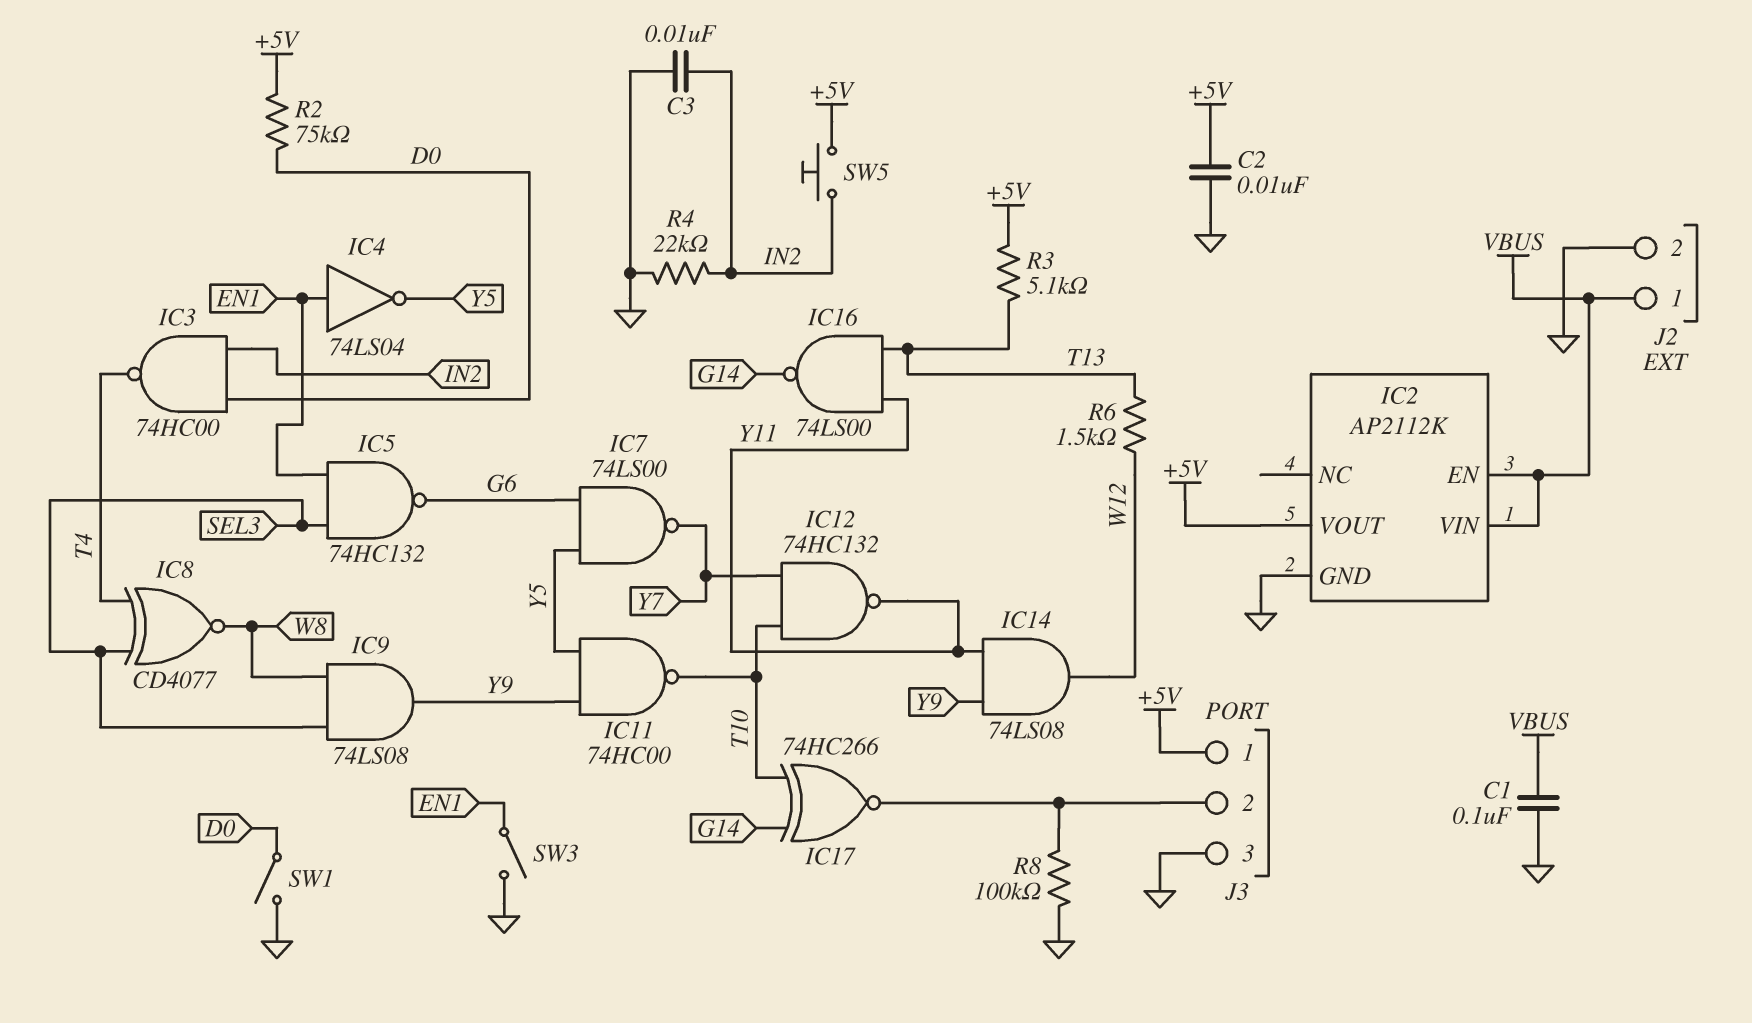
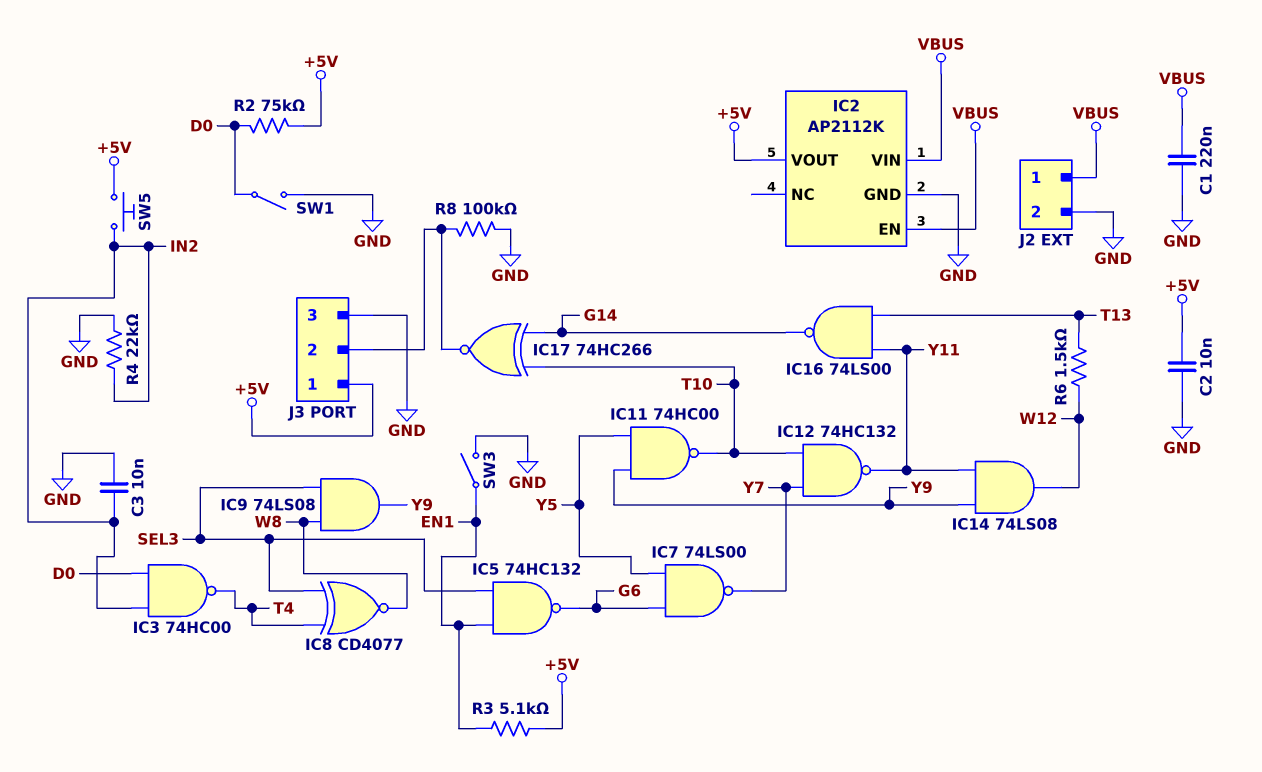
C1: 100nF (GND, VBUS) -> 220nF (GND, VBUS)
IC4: NOT 74LS04 (in EN1, out Y5) -> none
R3: 5.1k (+5V, T13) -> 5.1k (+5V, EN1)

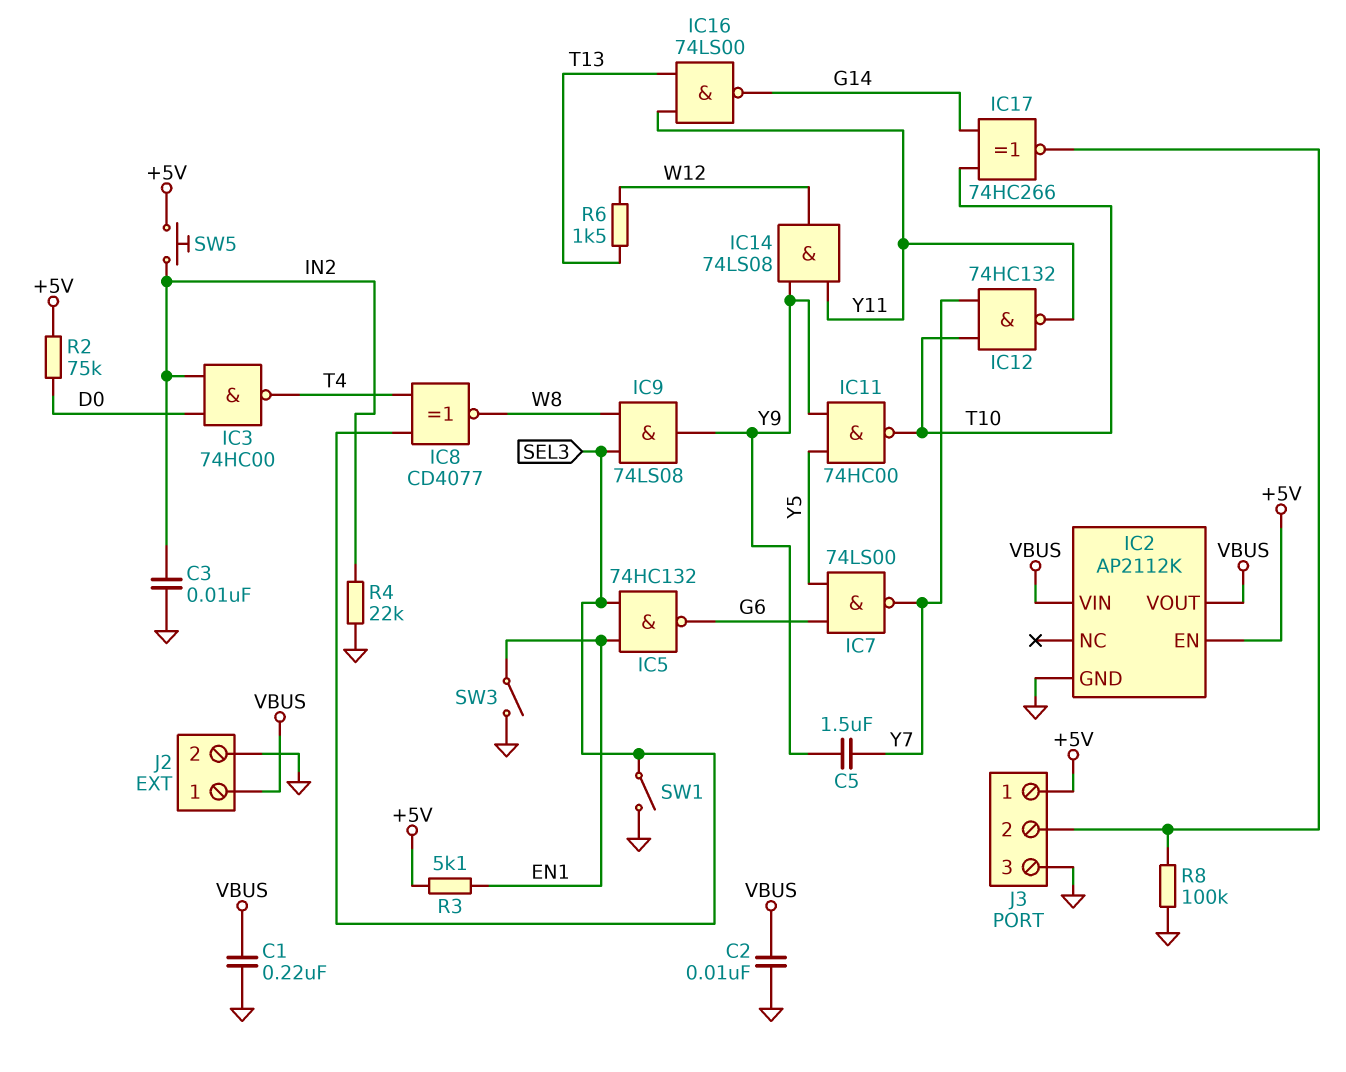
C2: 10nF (+5V, GND) -> 10nF (GND, VBUS)
C5: none -> 1.5uF (Y7, Y9)
IC2 pin EN: VBUS -> +5V
IC2 pin VOUT: +5V -> VBUS
SW1: switch (D0, GND) -> switch (GND, SEL3)

